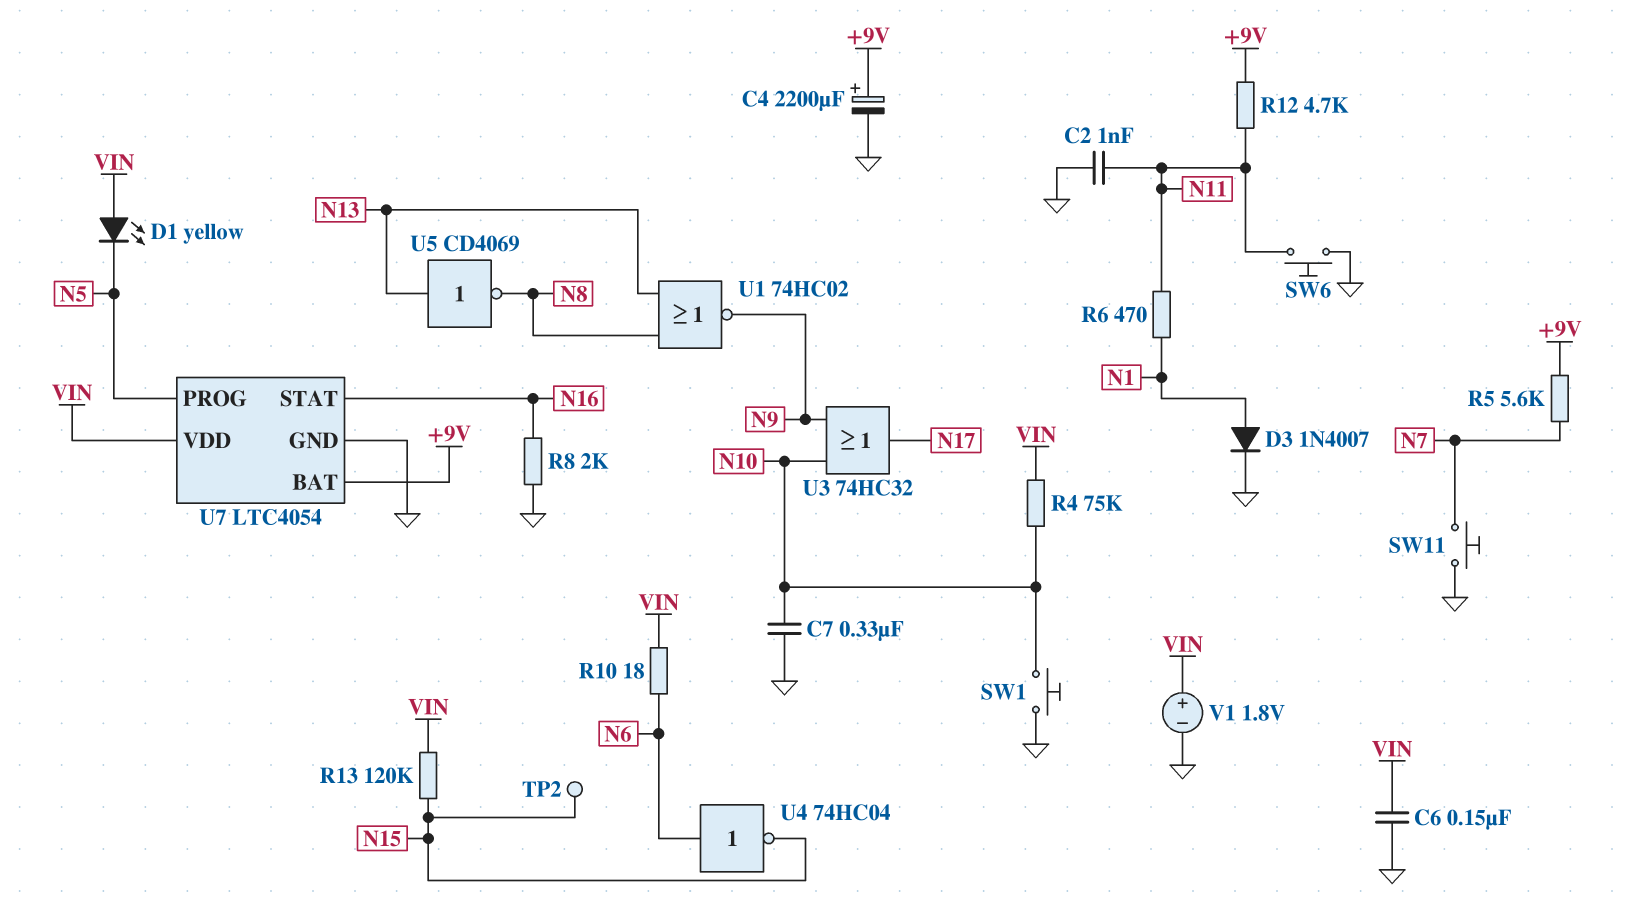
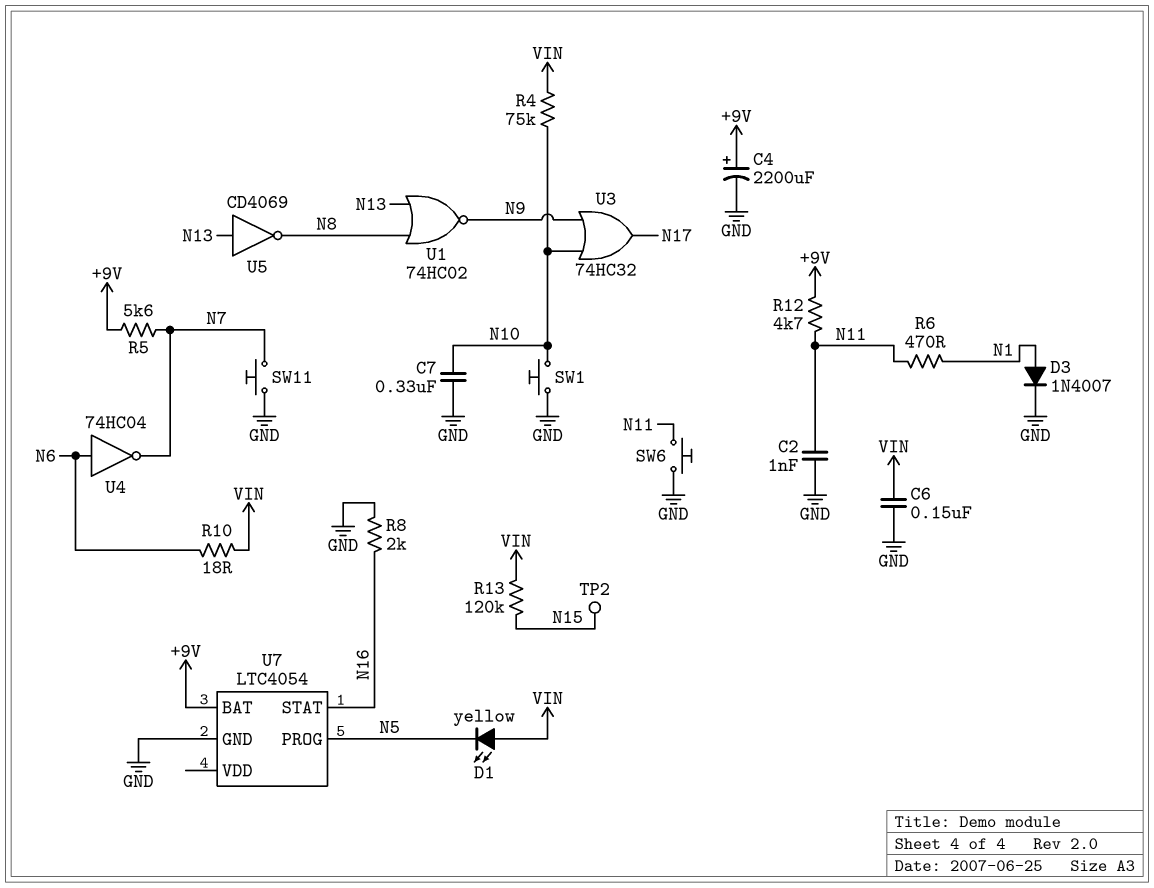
U4: NOT 74HC04 (in N6, out N15) -> NOT 74HC04 (in N6, out N7)
U7 pin VDD: VIN -> none
V1: 1.8V (plus VIN, minus GND) -> none

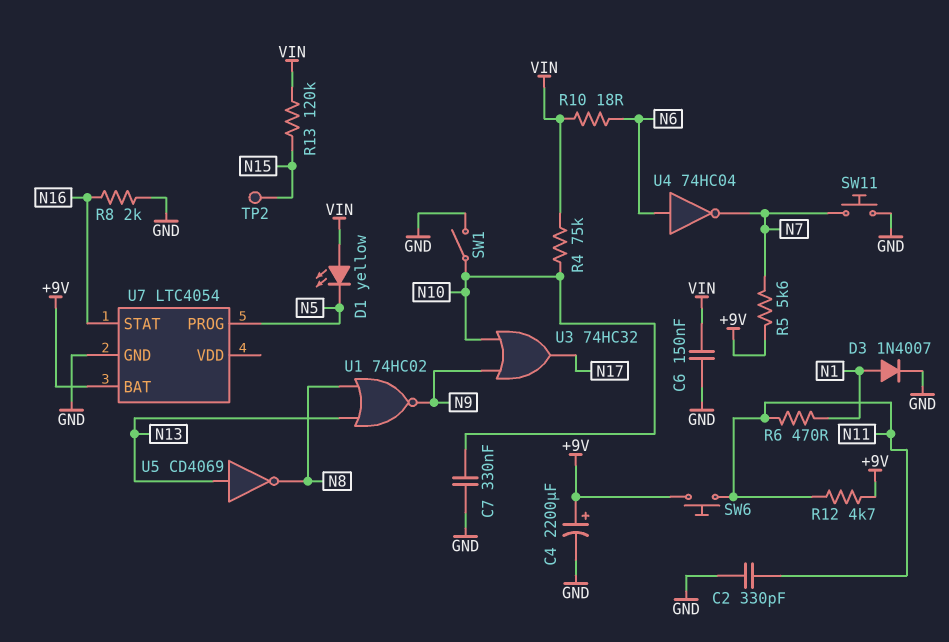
C2: 1nF (GND, N11) -> 330pF (GND, N11)
SW1: button (GND, N10) -> switch (GND, N10)
SW6: button (GND, N11) -> button (+9V, N11)

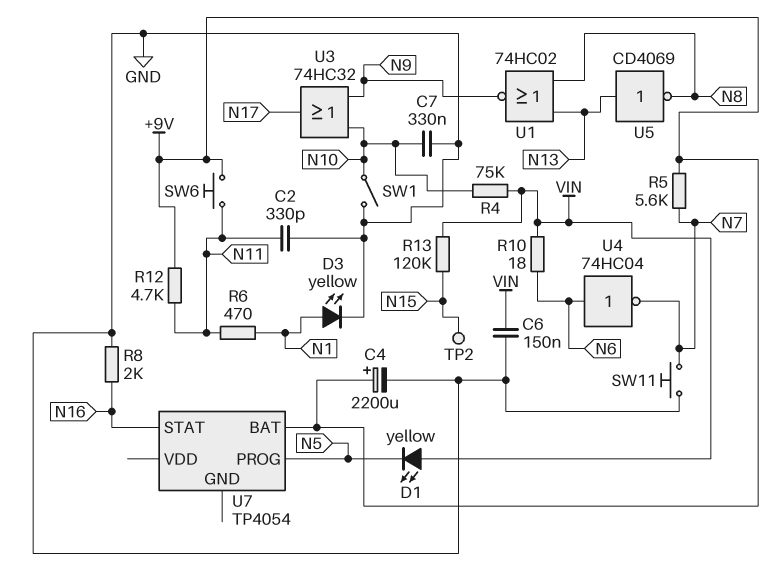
D3: diode 1N4007 (A N1, K GND) -> LED yellow (A N1, K GND)
U7: LTC4054 -> TP4054
U7 pin GND: GND -> none

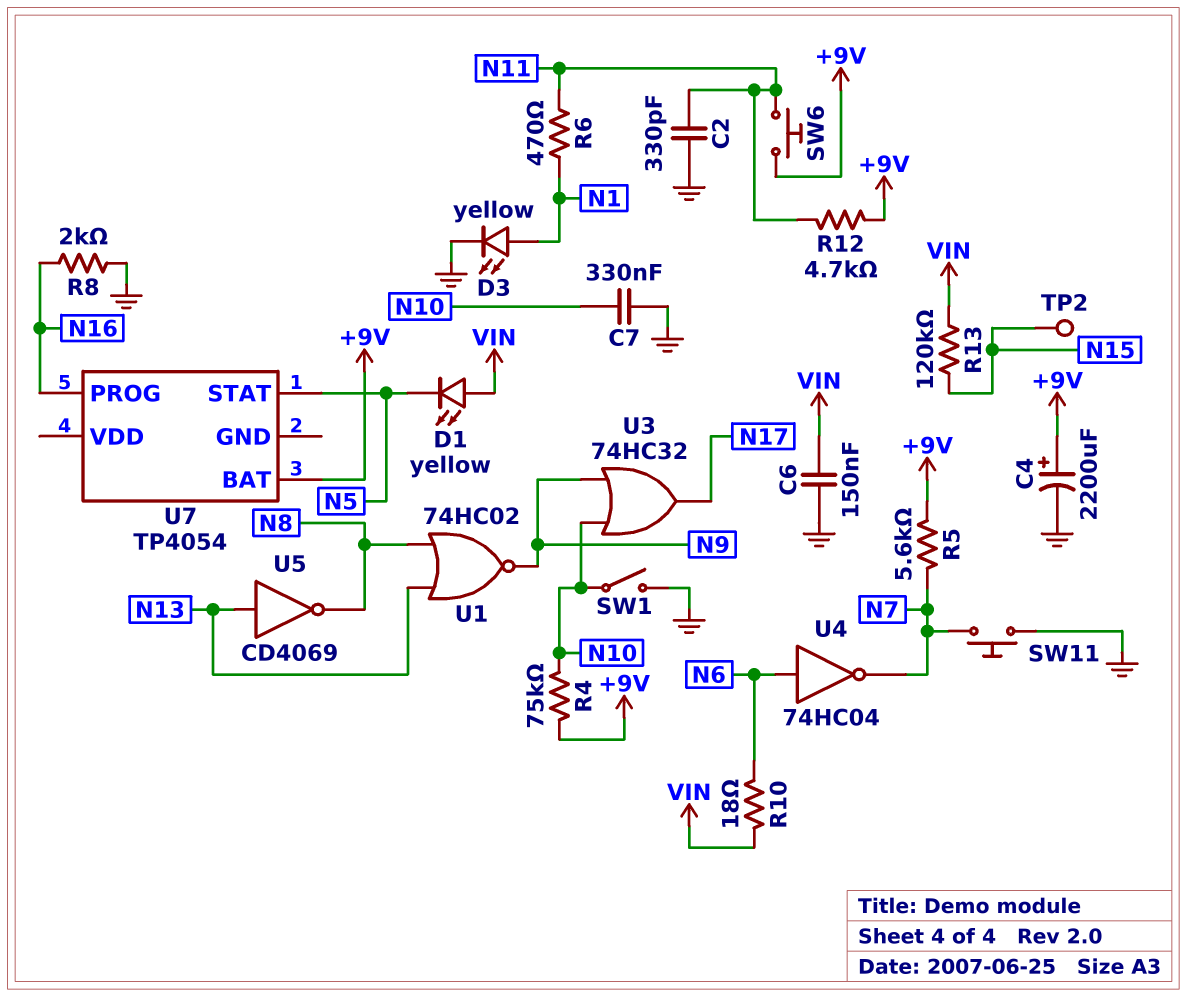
R4: 75k (N10, VIN) -> 75k (+9V, N10)
U7 pin PROG: N5 -> N16
U7 pin STAT: N16 -> N5

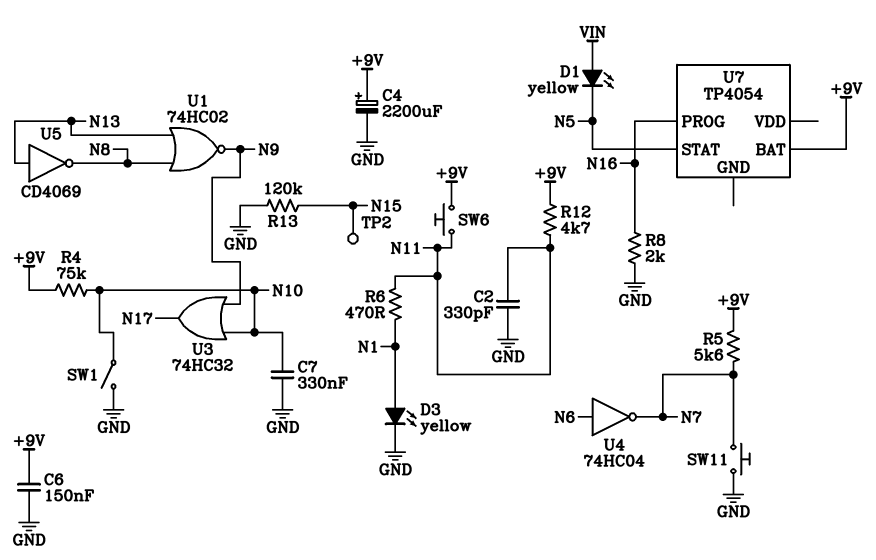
C6: 150nF (GND, VIN) -> 150nF (+9V, GND)
R10: 18 (N6, VIN) -> none
R13: 120k (N15, VIN) -> 120k (GND, N15)

